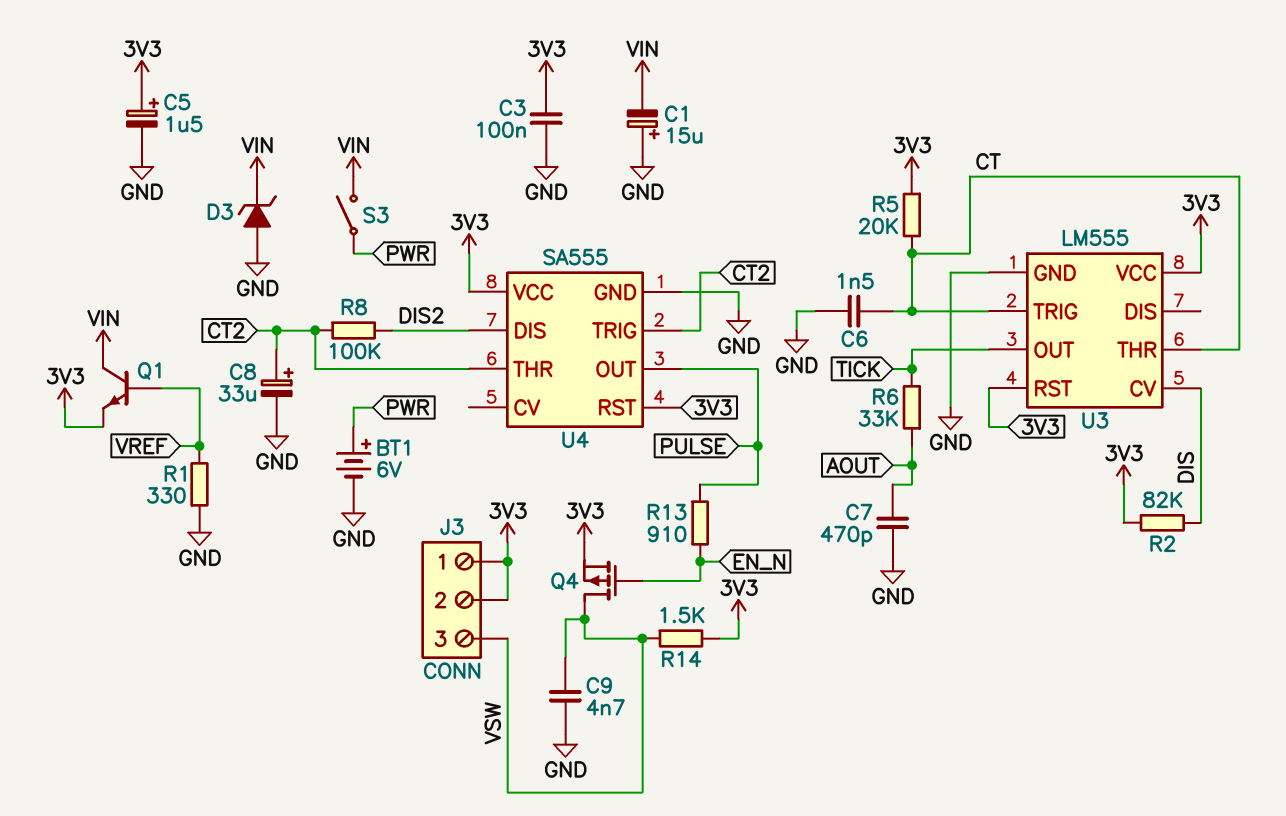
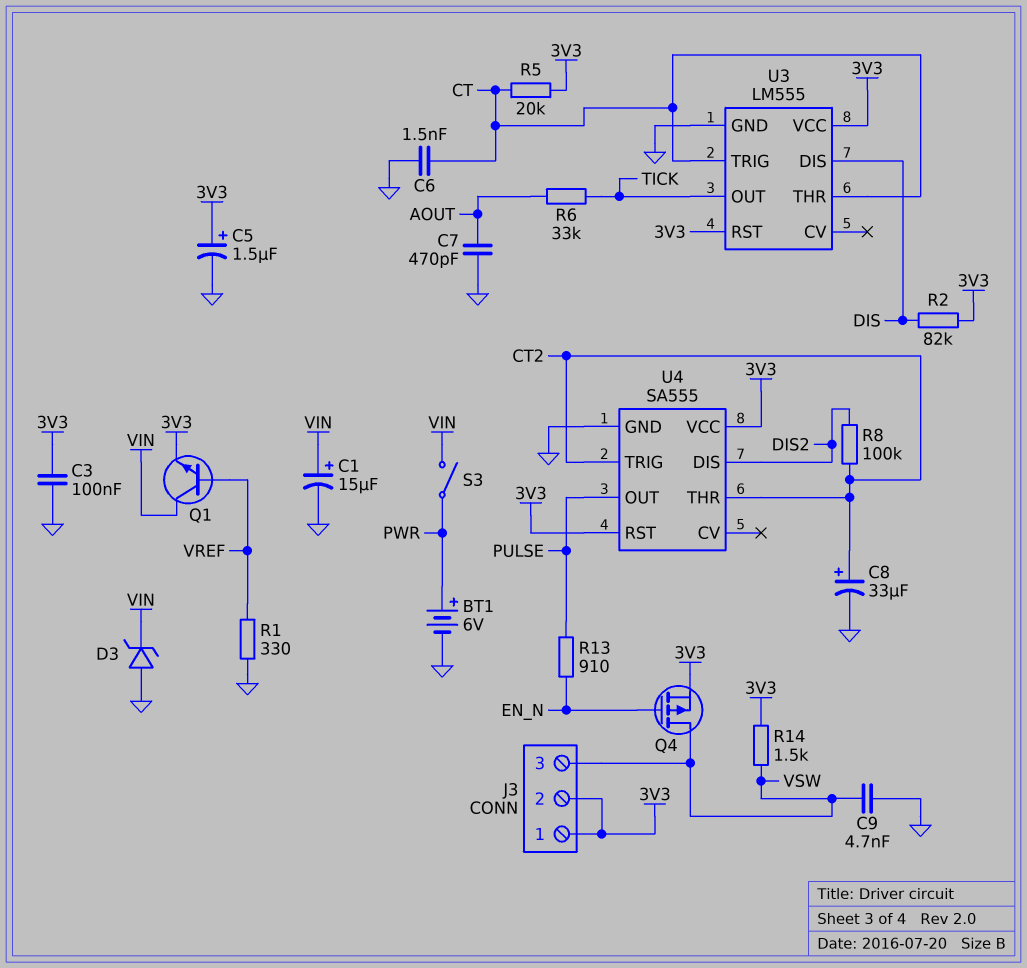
C1: 15uF (plus GND, minus VIN) -> 15uF (plus VIN, minus GND)
U3 pin CV: DIS -> none
U3 pin DIS: none -> DIS

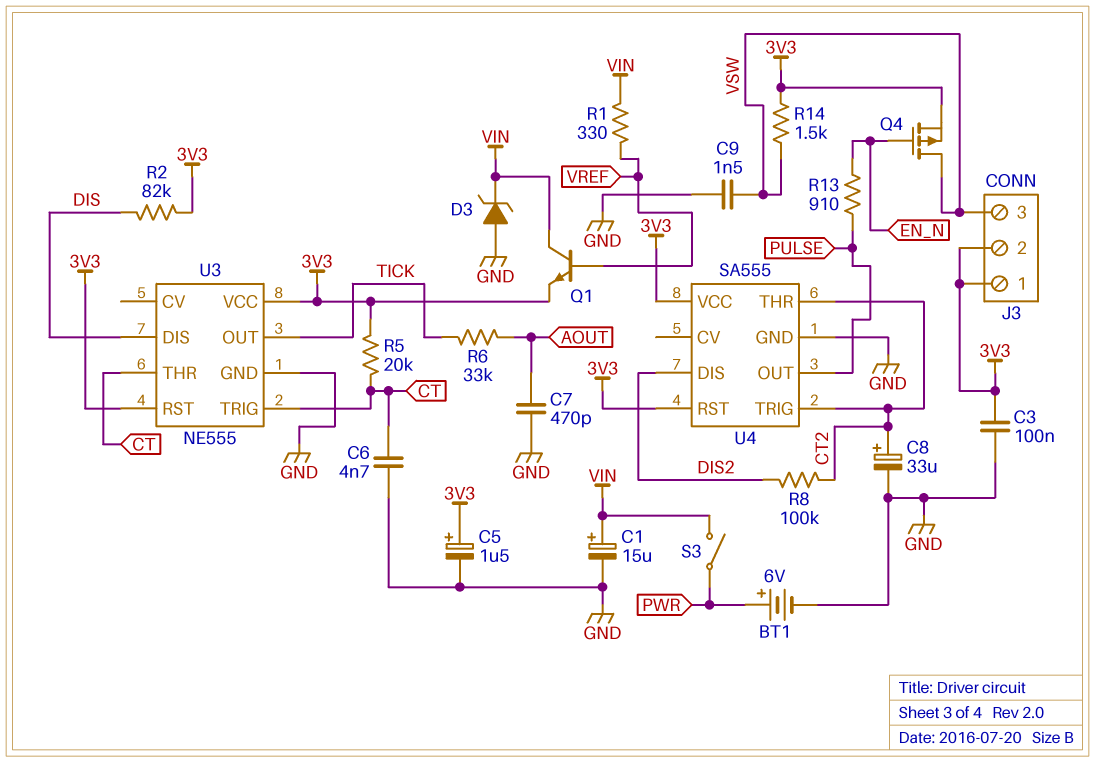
C6: 1.5nF (CT, GND) -> 4.7nF (CT, GND)
C9: 4.7nF (GND, VSW) -> 1.5nF (GND, VSW)
R1: 330 (GND, VREF) -> 330 (VIN, VREF)
U3: LM555 -> NE555

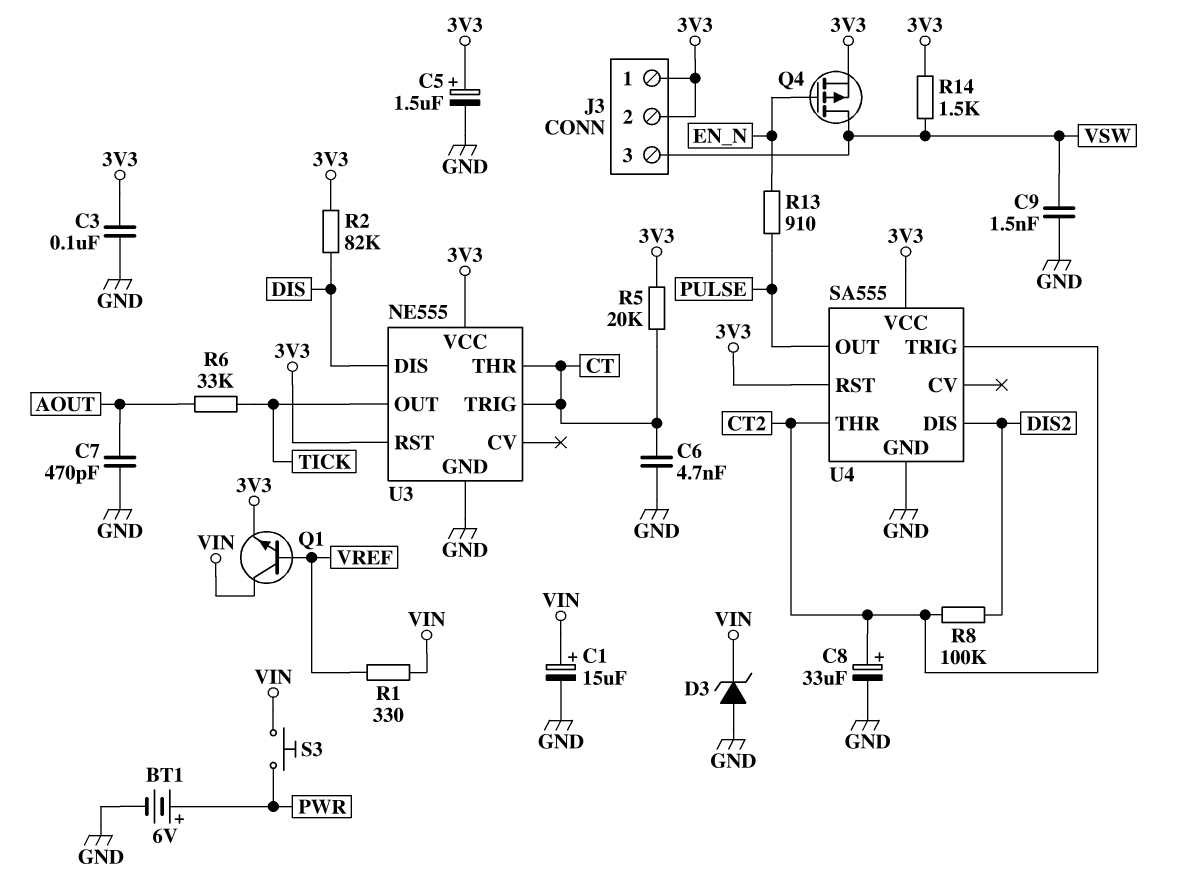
S3: switch (PWR, VIN) -> button (PWR, VIN)

